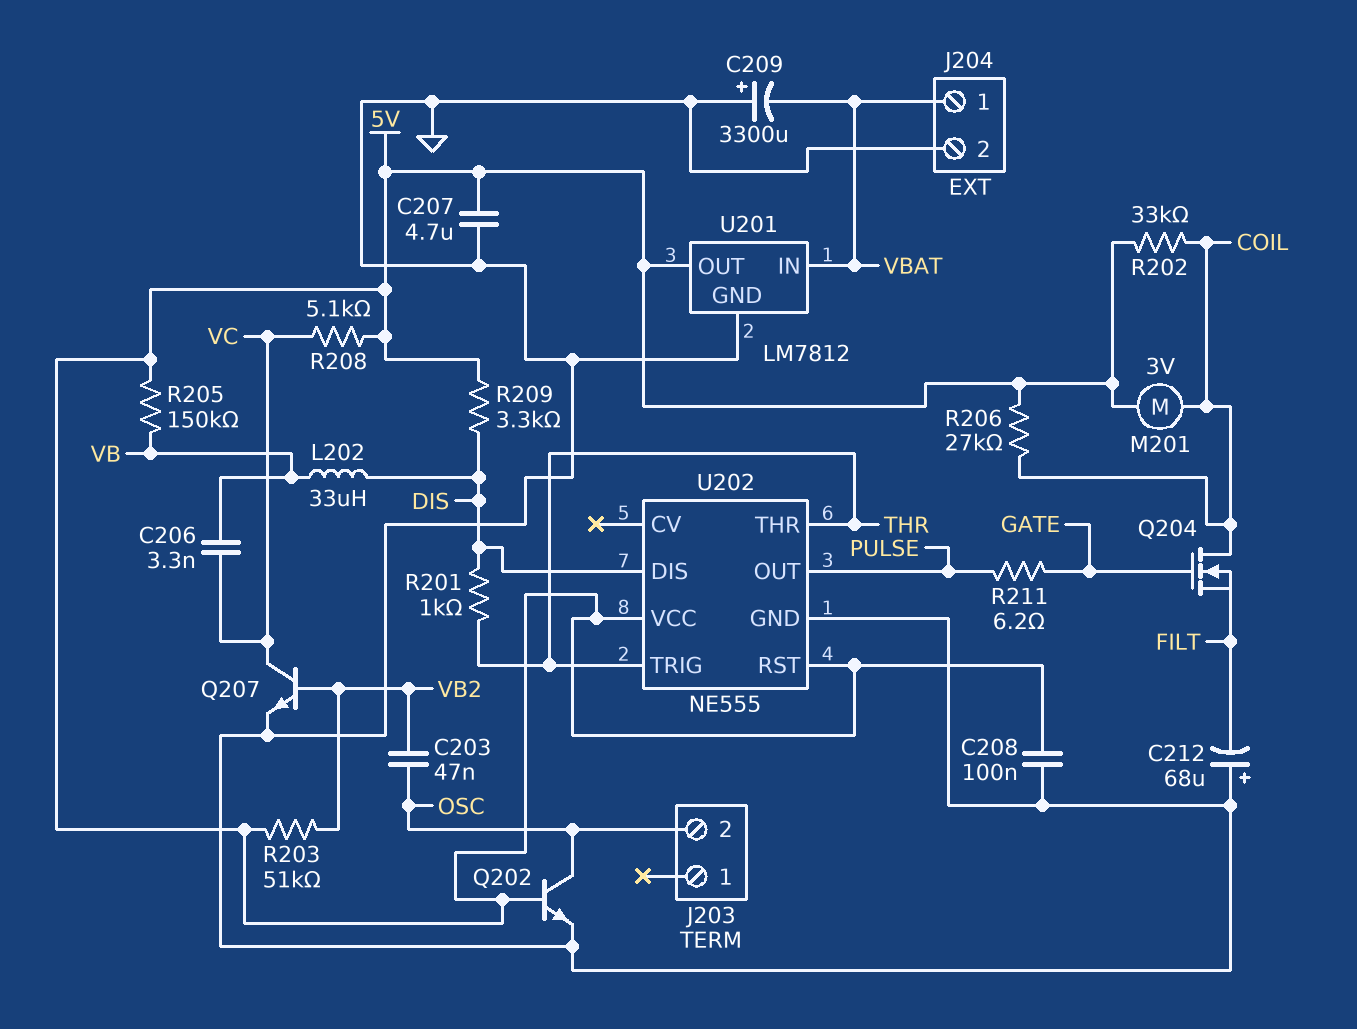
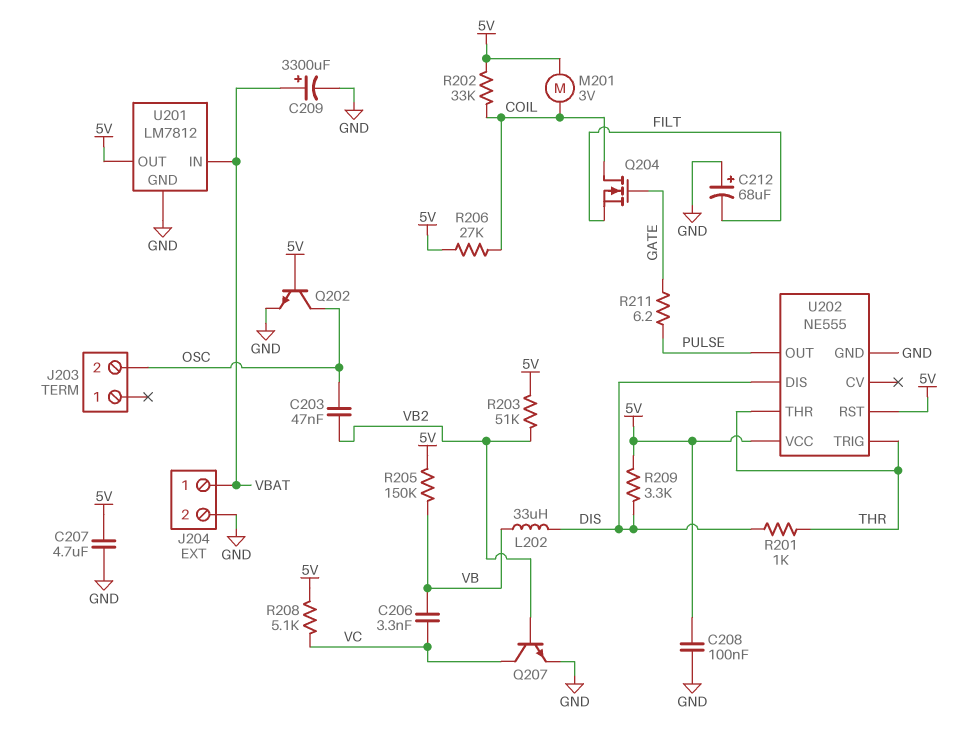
C209: 3300uF (plus GND, minus VBAT) -> 3300uF (plus VBAT, minus GND)

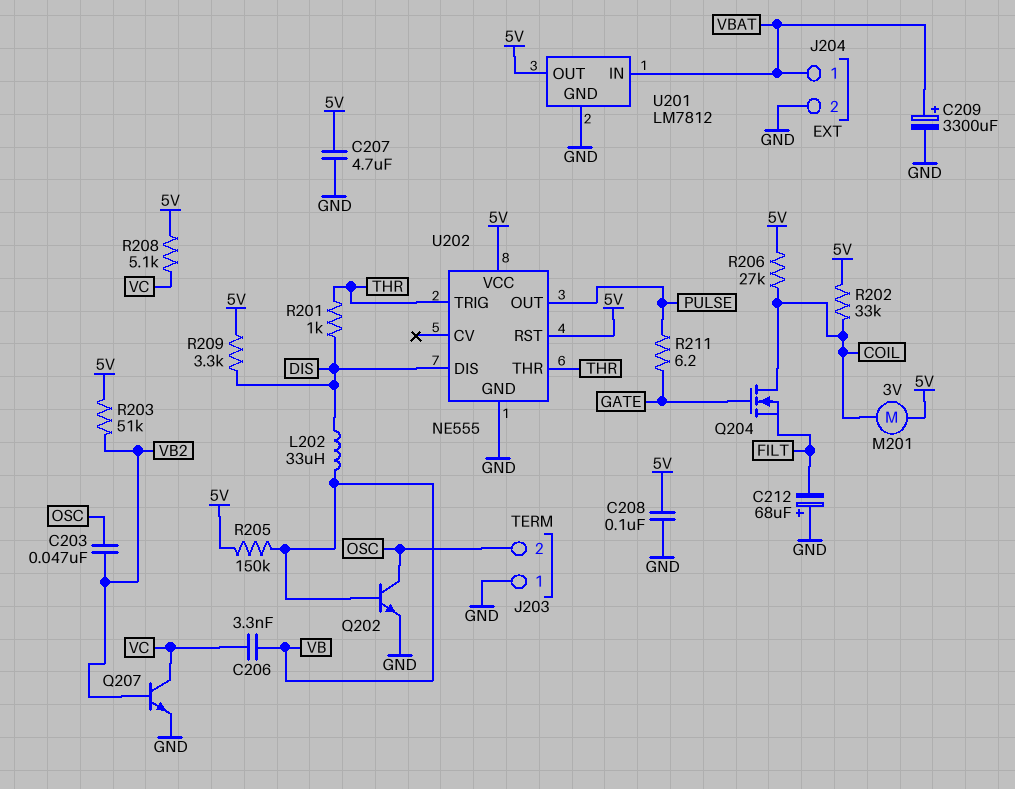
J203 pin 1: none -> GND
Q202: NPN (B 5V, C OSC, E GND) -> NPN (B VB, C OSC, E GND)

